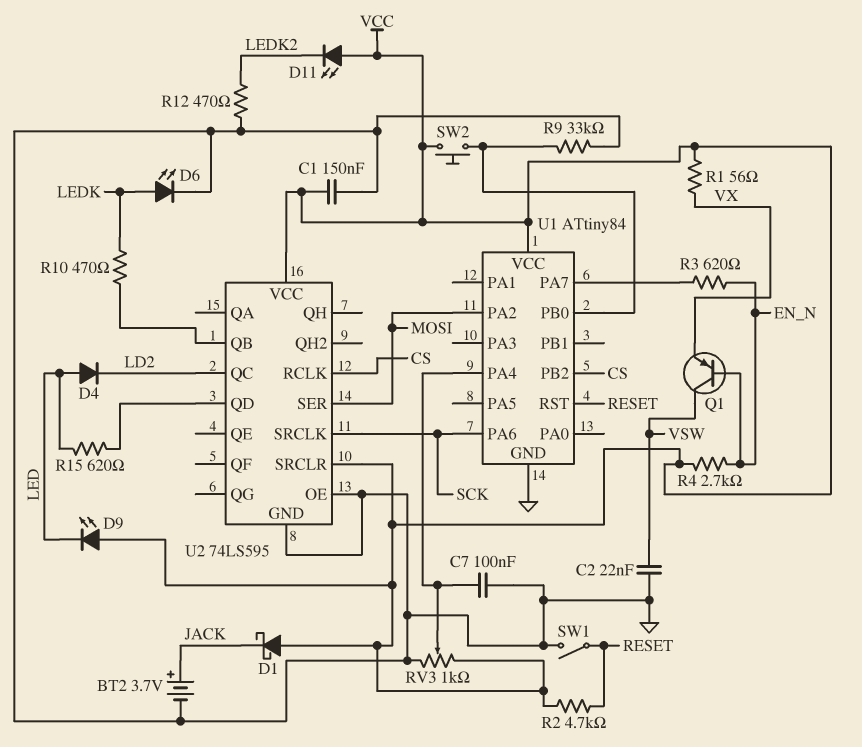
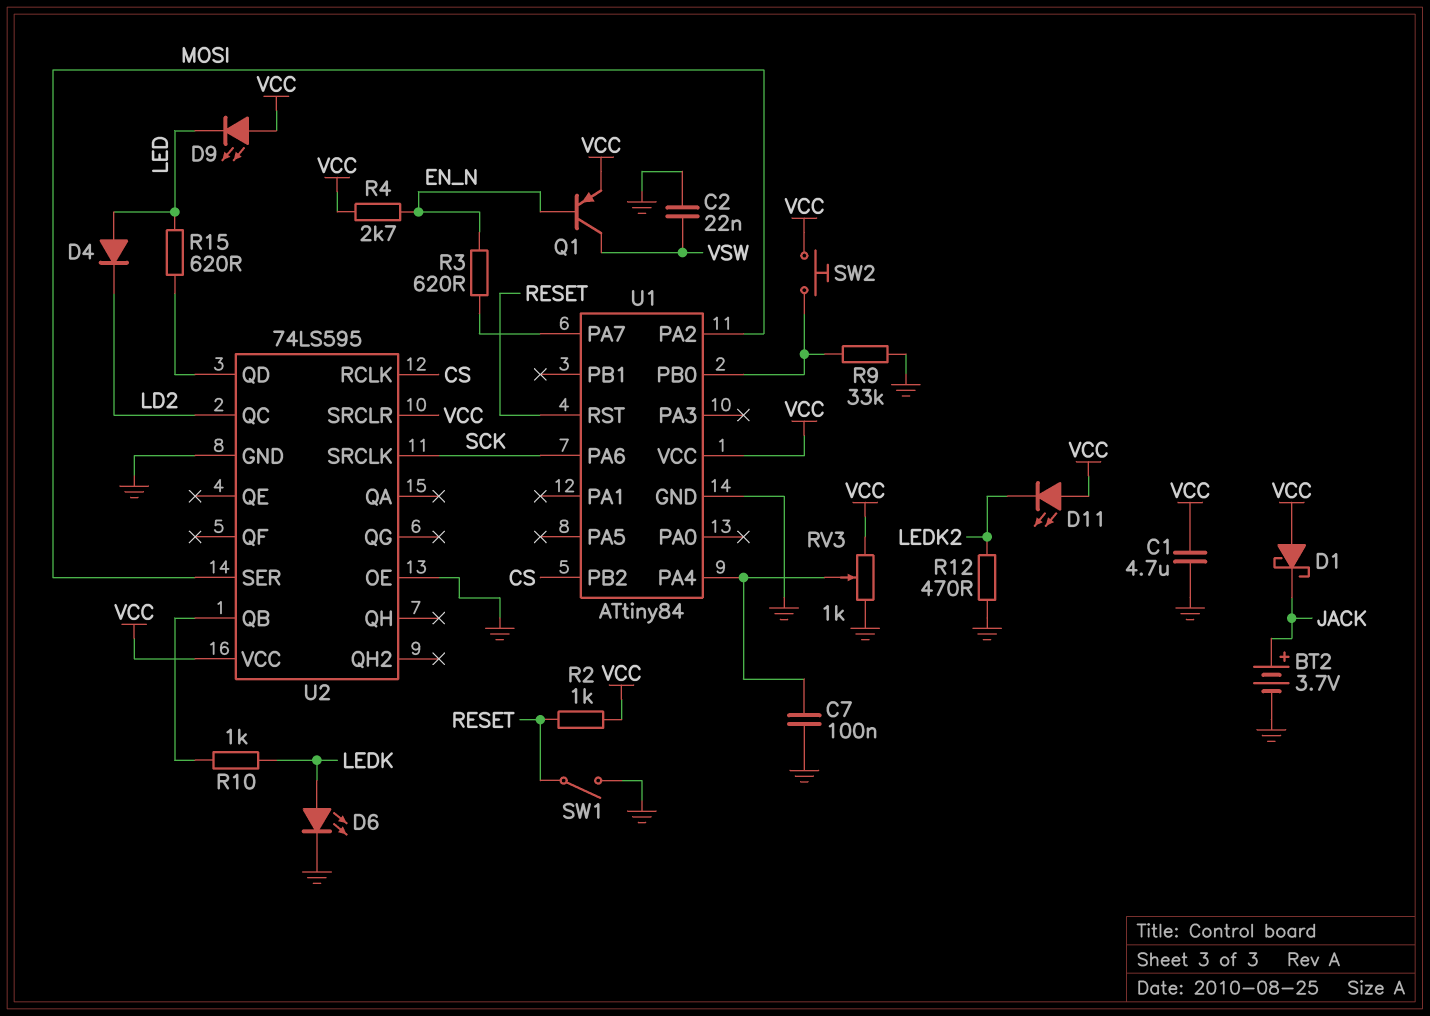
C1: 150nF (GND, VCC) -> 4.7uF (GND, VCC)
Q1: PNP (B EN_N, C VSW, E VX) -> PNP (B EN_N, C VSW, E VCC)
R1: 56 (VCC, VX) -> none
R2: 4.7k (RESET, VCC) -> 1k (RESET, VCC)
R10: 470 (LEDK, U2/QB) -> 1k (LEDK, U2/QB)

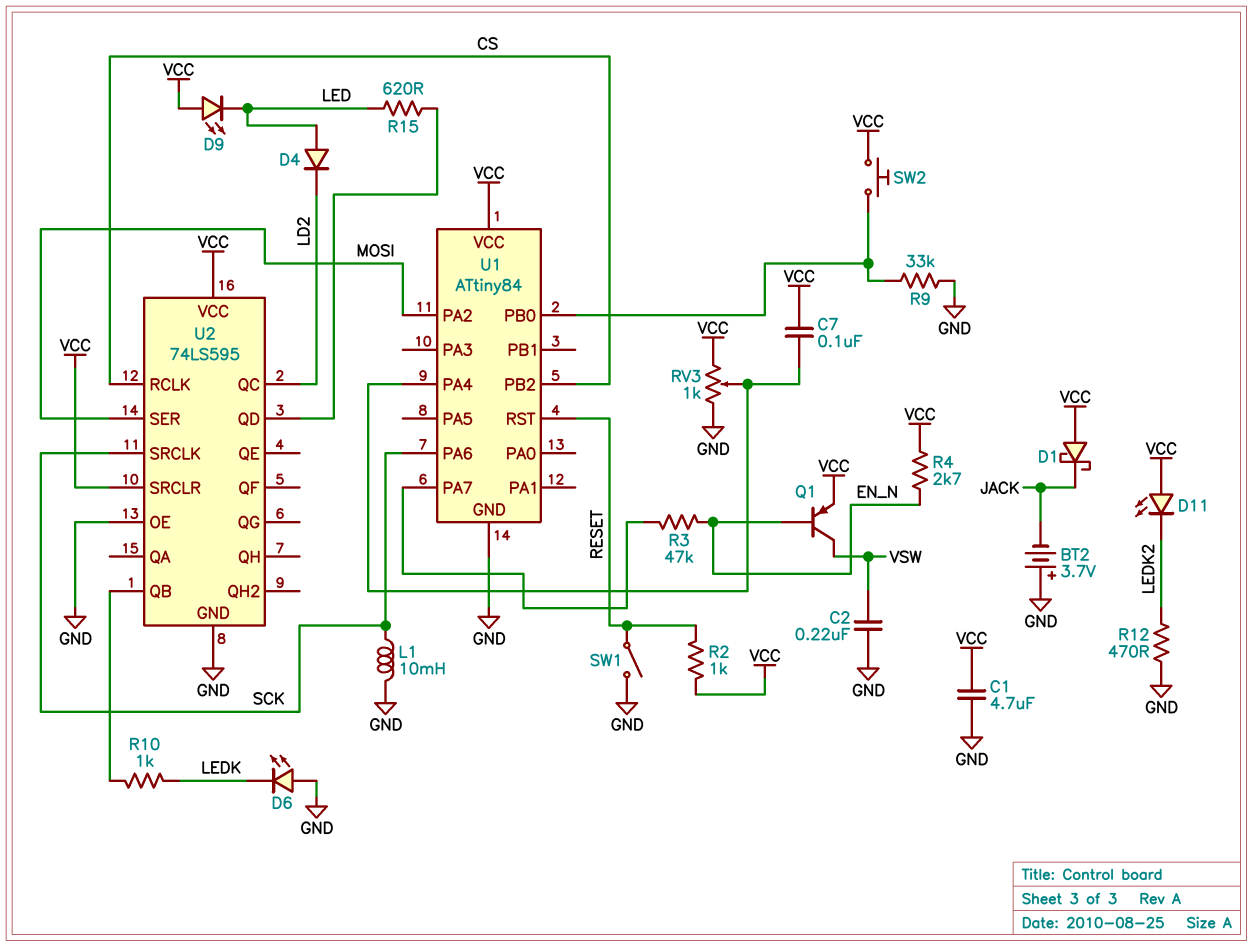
BT2: 3.7V (plus JACK, minus GND) -> 3.7V (plus GND, minus JACK)
C2: 22nF (GND, VSW) -> 220nF (GND, VSW)
C7: 100nF (GND, U1/PA4) -> 100nF (U1/PA4, VCC)
D6: LED (A LEDK, K GND) -> LED (A GND, K LEDK)
L1: none -> 10mH (GND, SCK)
R3: 620 (EN_N, U1/PA7) -> 47k (EN_N, U1/PA7)

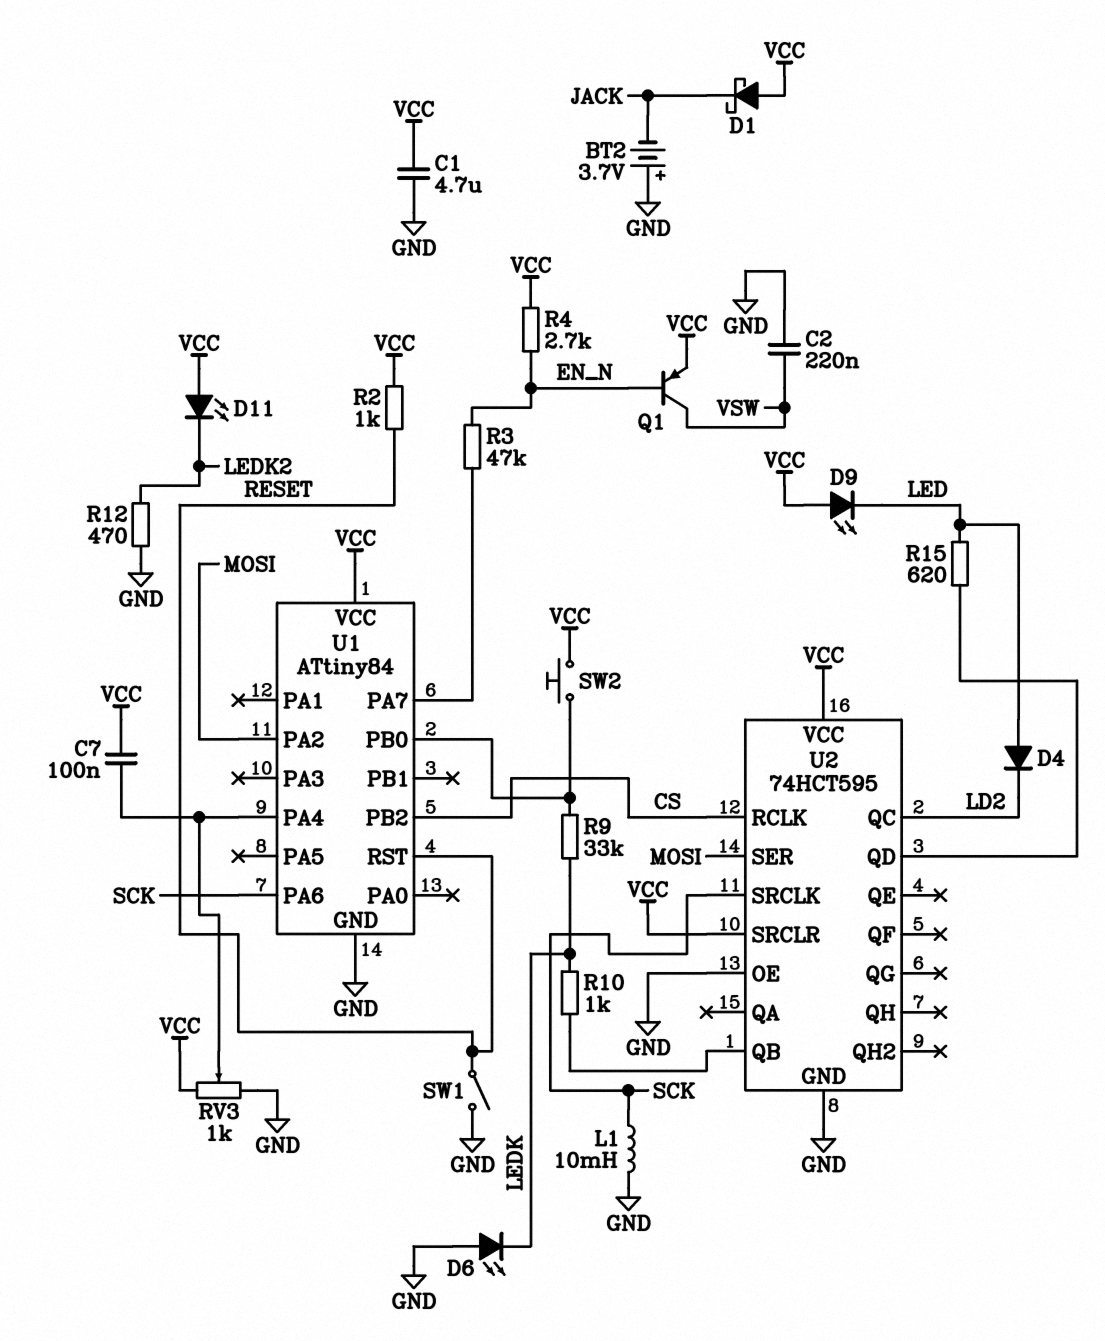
R9: 33k (GND, U1/PB0) -> 33k (LEDK, U1/PB0)
U2: 74LS595 -> 74HCT595

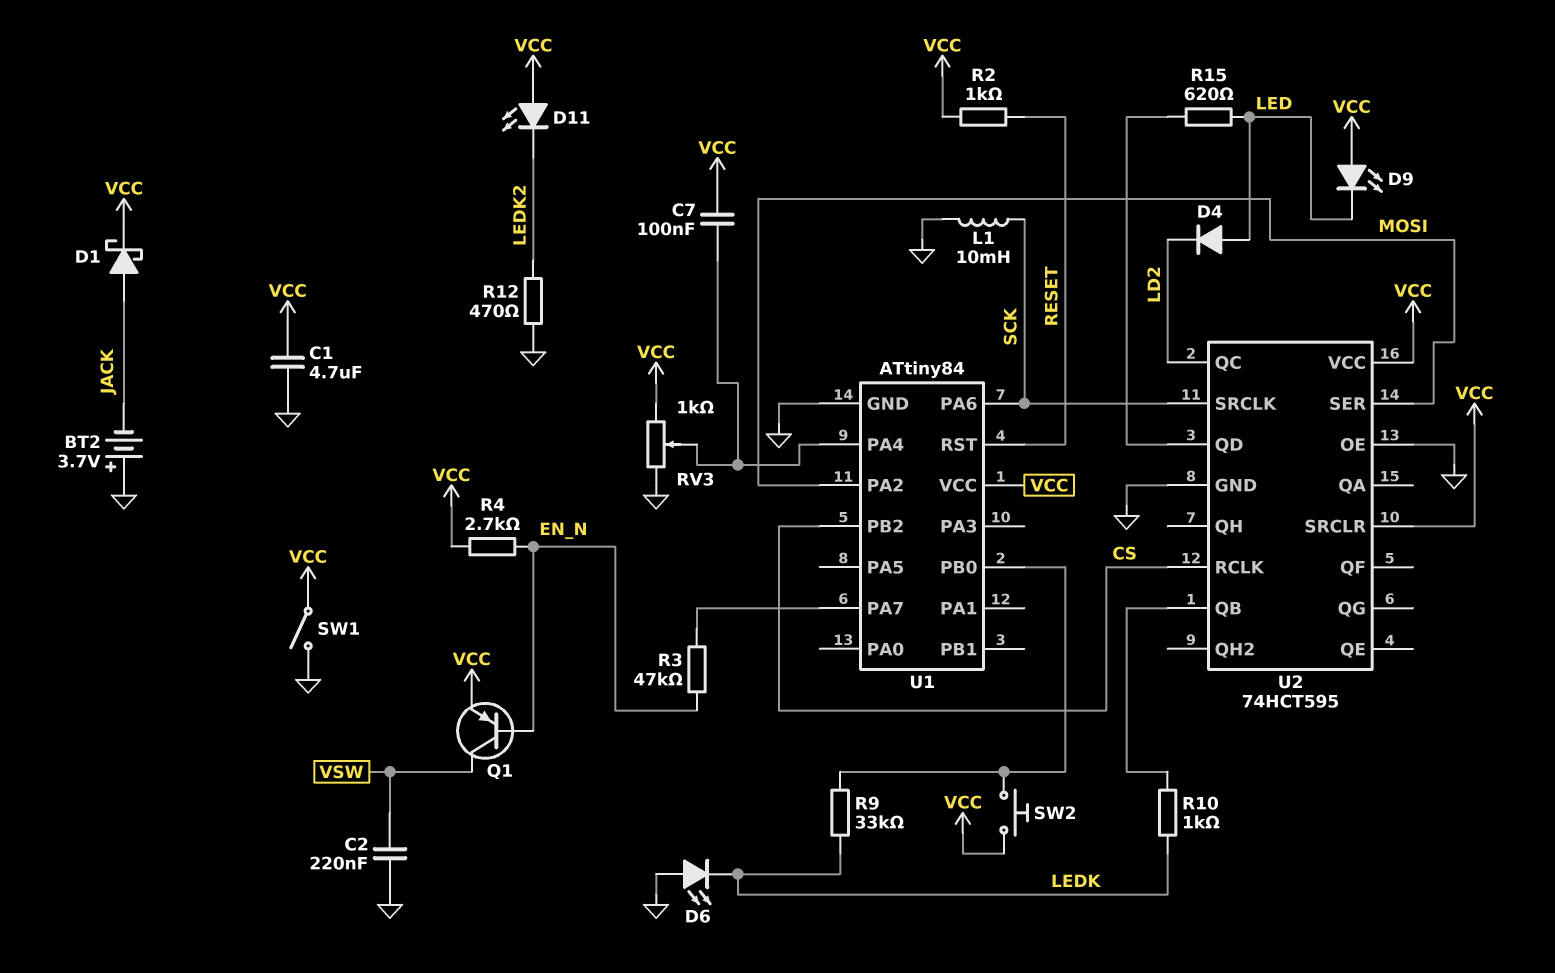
D1: schottky (A VCC, K JACK) -> schottky (A JACK, K VCC)
SW1: switch (GND, RESET) -> switch (GND, VCC)

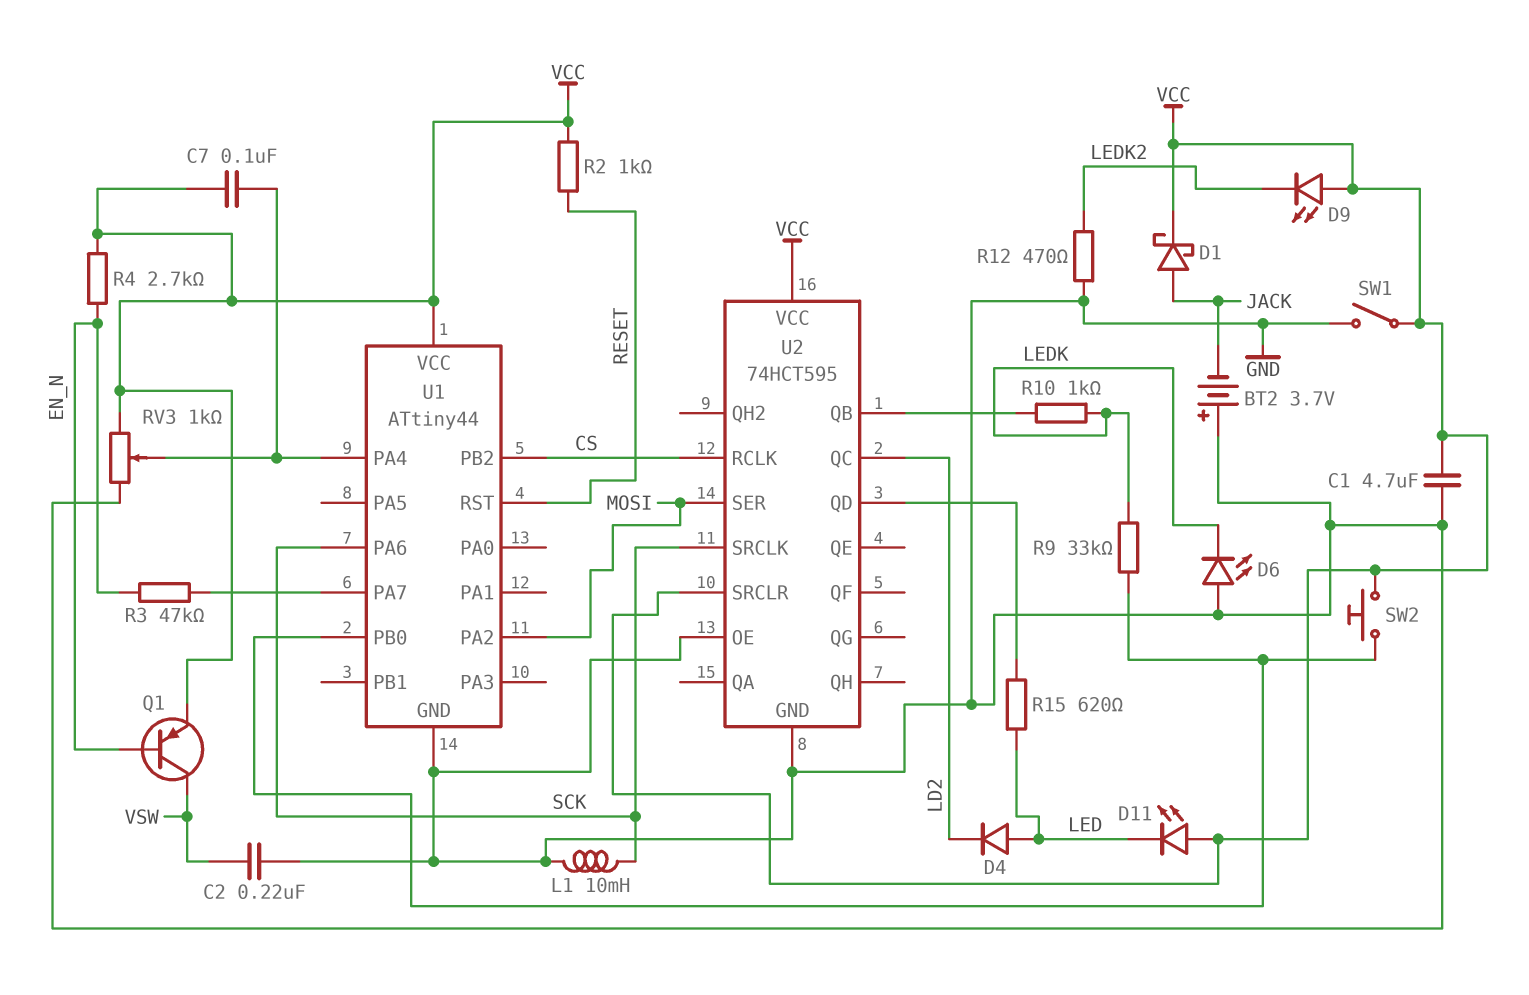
D9: LED (A VCC, K LED) -> LED (A VCC, K LEDK2)
D11: LED (A VCC, K LEDK2) -> LED (A VCC, K LED)
U1: ATtiny84 -> ATtiny44

